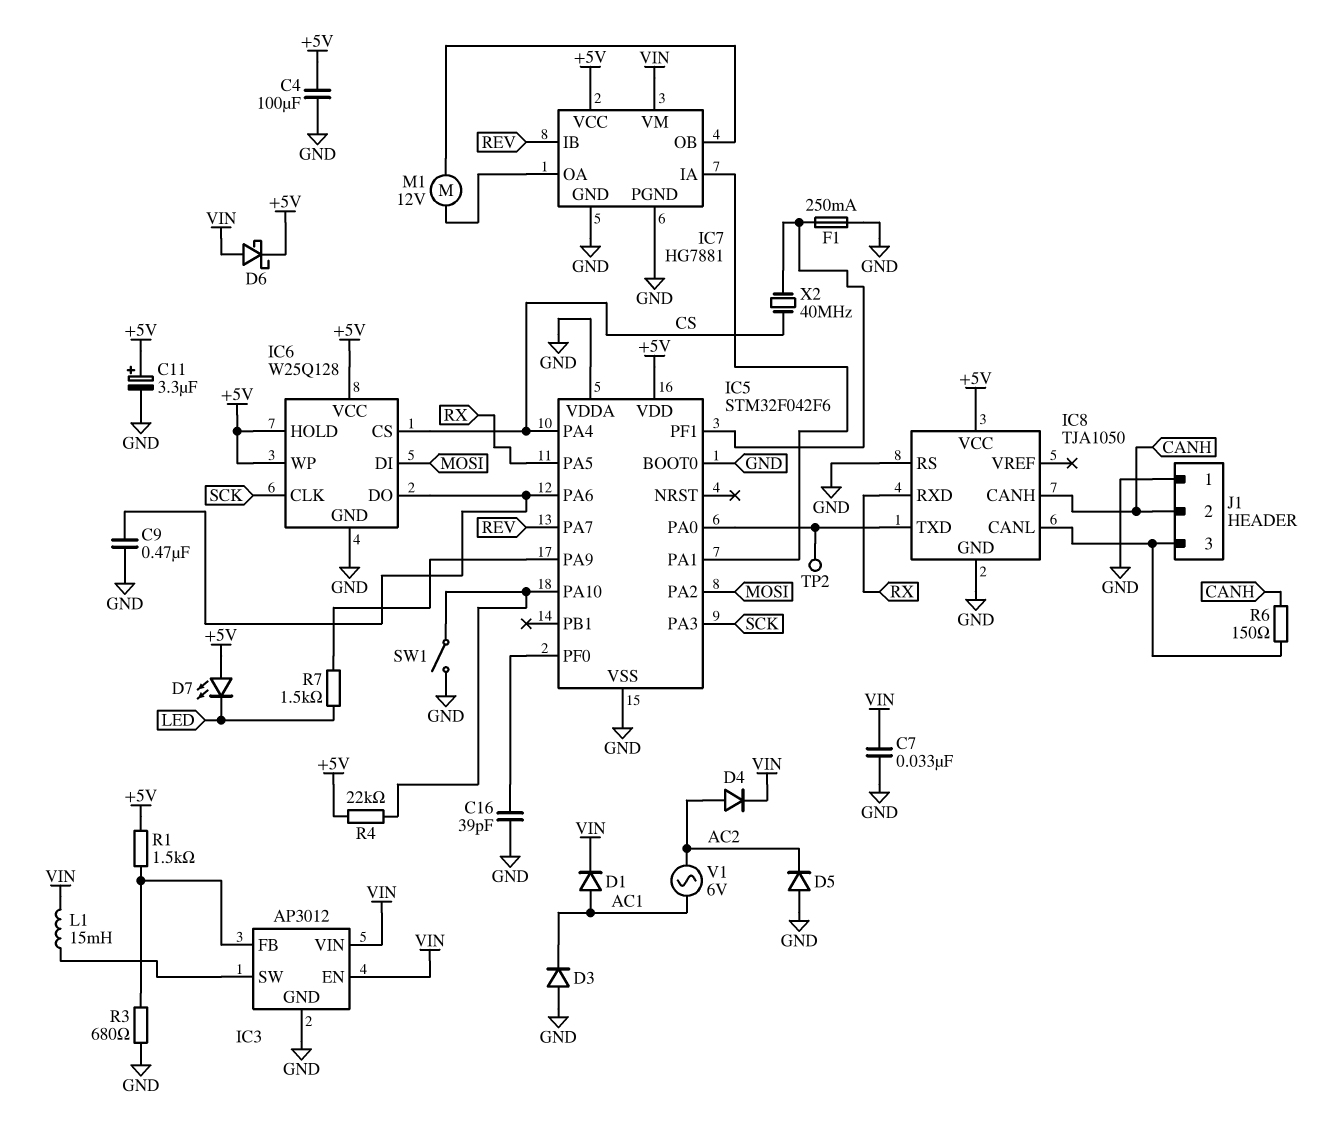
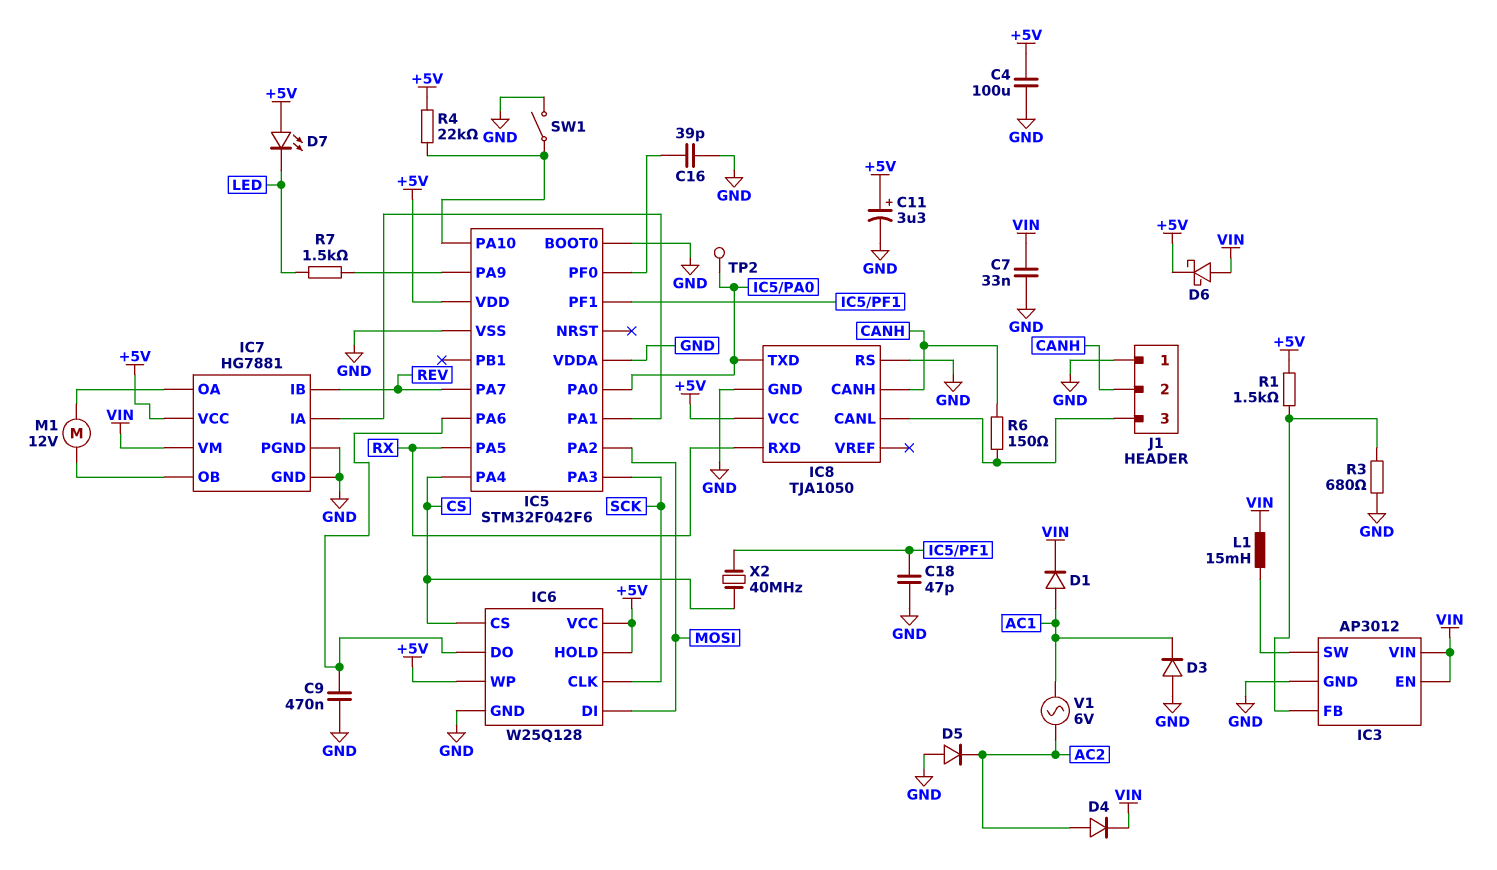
C18: none -> 47pF (GND, IC5/PF1)
F1: 250mA (GND, IC5/PF1) -> none

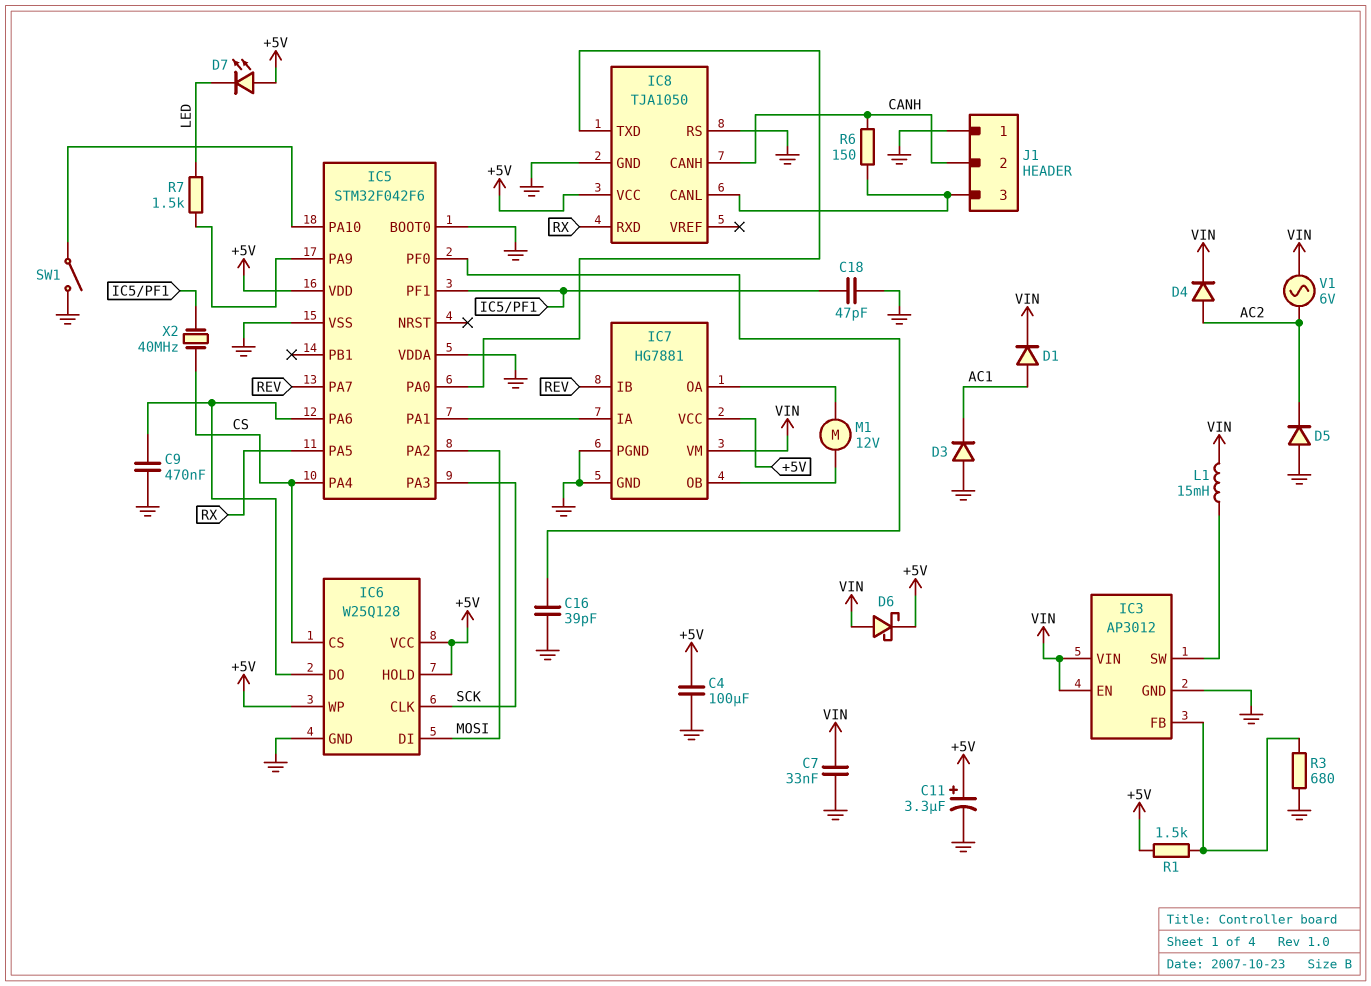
R4: 22k (+5V, IC5/PA10) -> none
TP2: test point (IC5/PA0) -> none
V1: AC 6V (AC1, AC2) -> AC 6V (AC2, VIN)

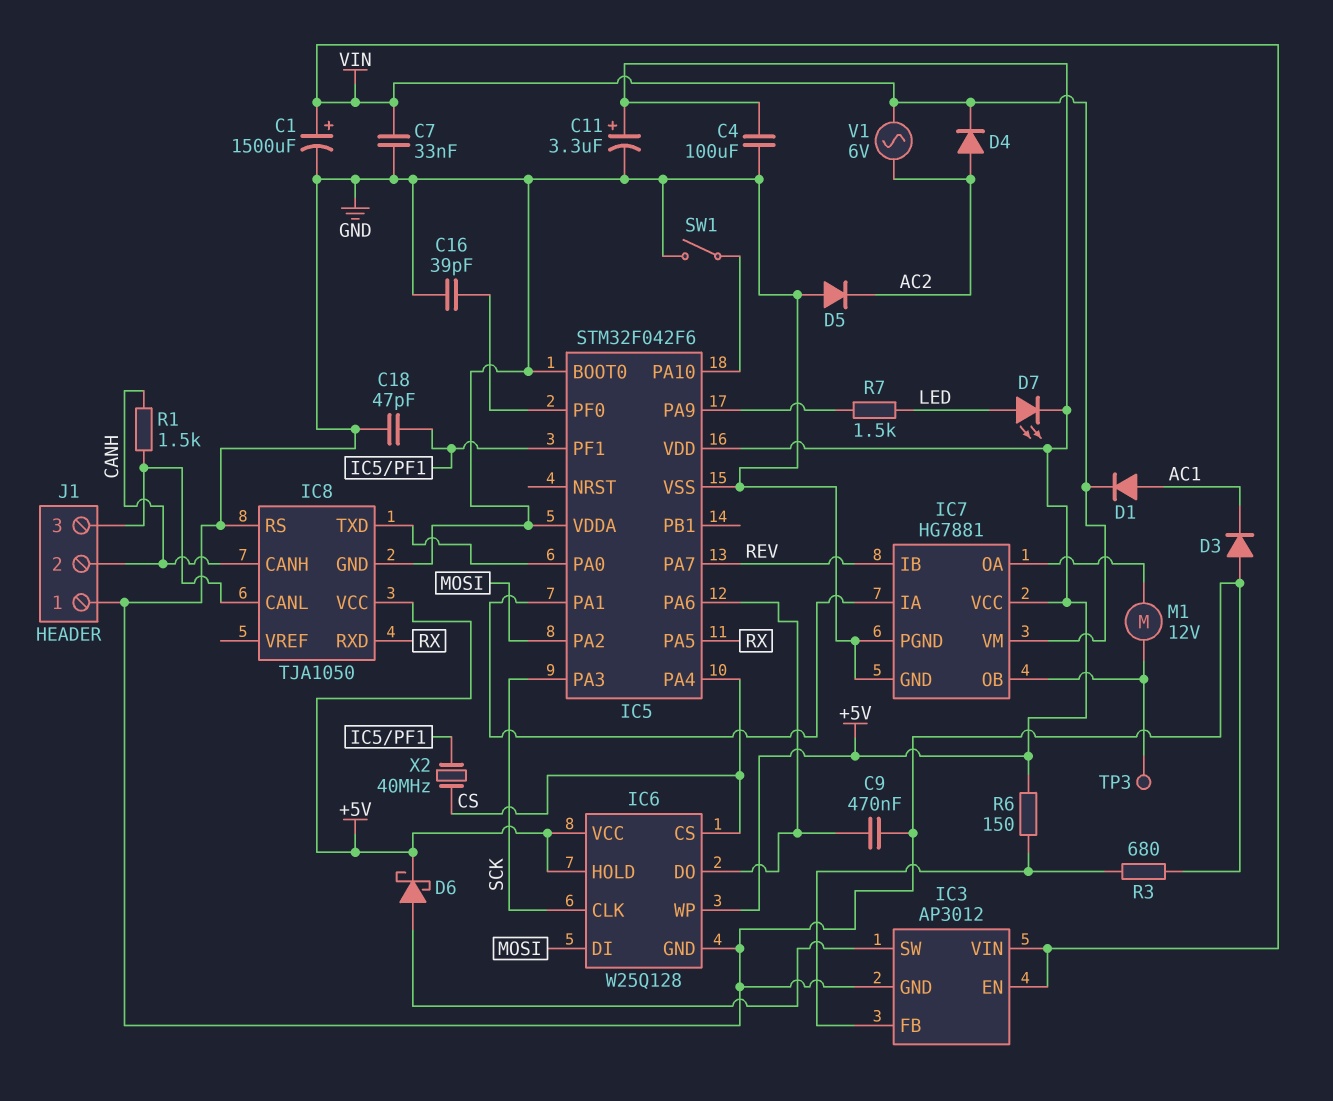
C1: none -> 1500uF (plus VIN, minus GND)
D6: schottky (A VIN, K +5V) -> schottky (A IC3/SW, K +5V)
D7: LED (A +5V, K LED) -> LED (A LED, K +5V)
L1: 15mH (IC3/SW, VIN) -> none
R1: 1.5k (+5V, IC3/FB) -> 1.5k (CANH, IC8/CANL)
R6: 150 (CANH, IC8/CANL) -> 150 (+5V, IC3/FB)
TP3: none -> test point (IC7/OB)

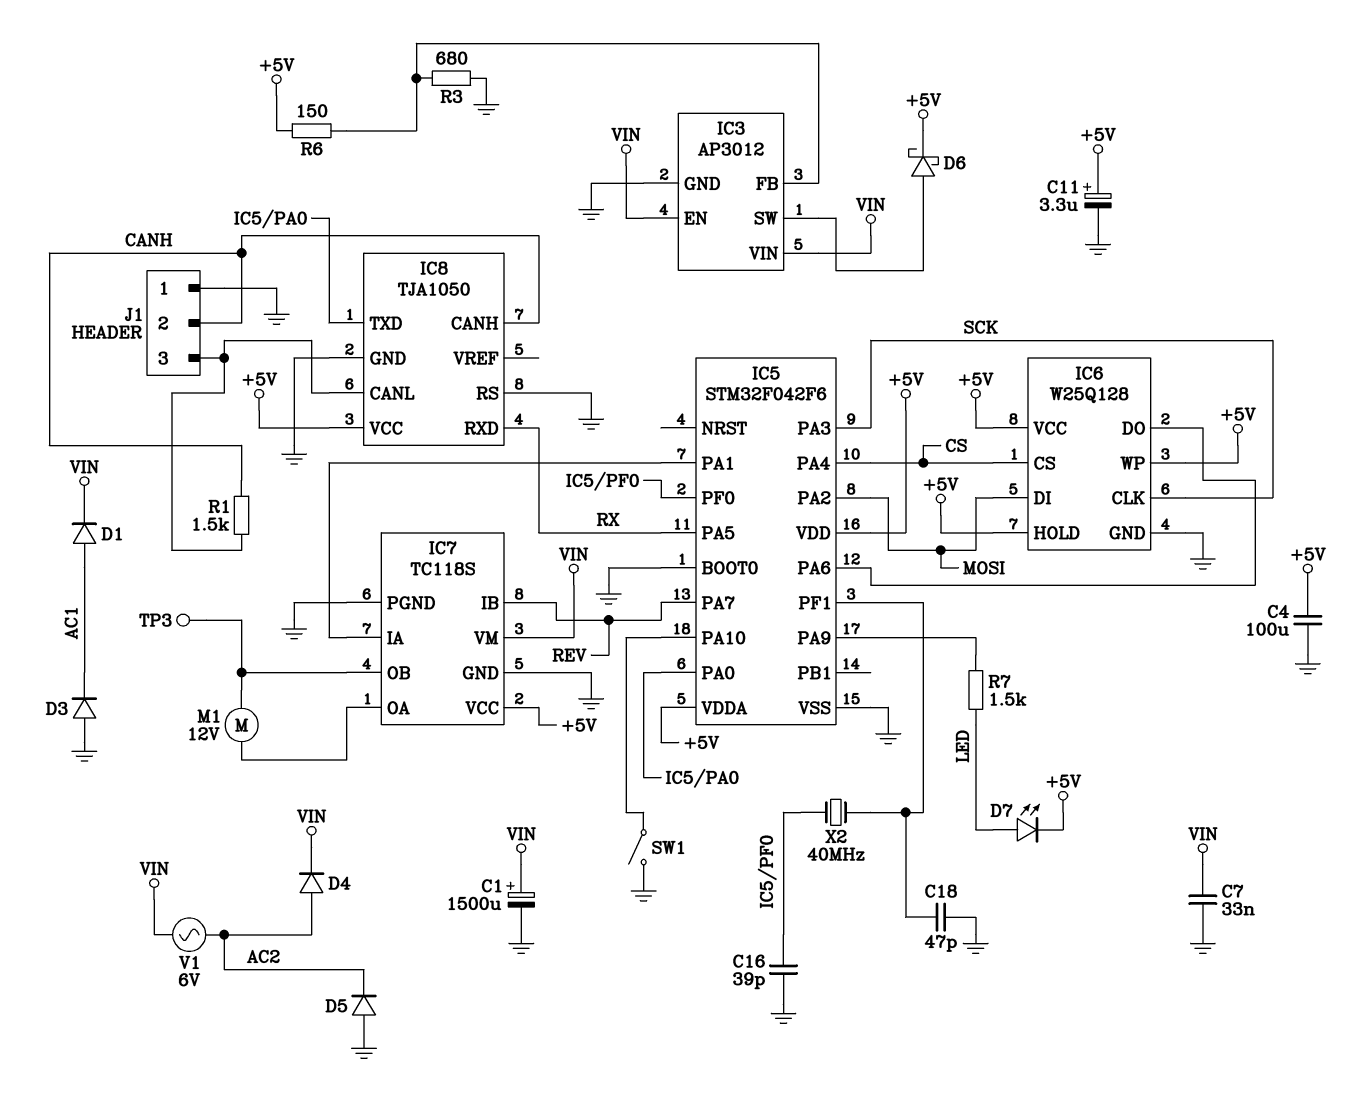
C9: 470nF (GND, IC5/PA6) -> none
IC5 pin VDDA: GND -> +5V
IC7: HG7881 -> TC118S
X2: 40MHz (CS, IC5/PF1) -> 40MHz (IC5/PF0, IC5/PF1)

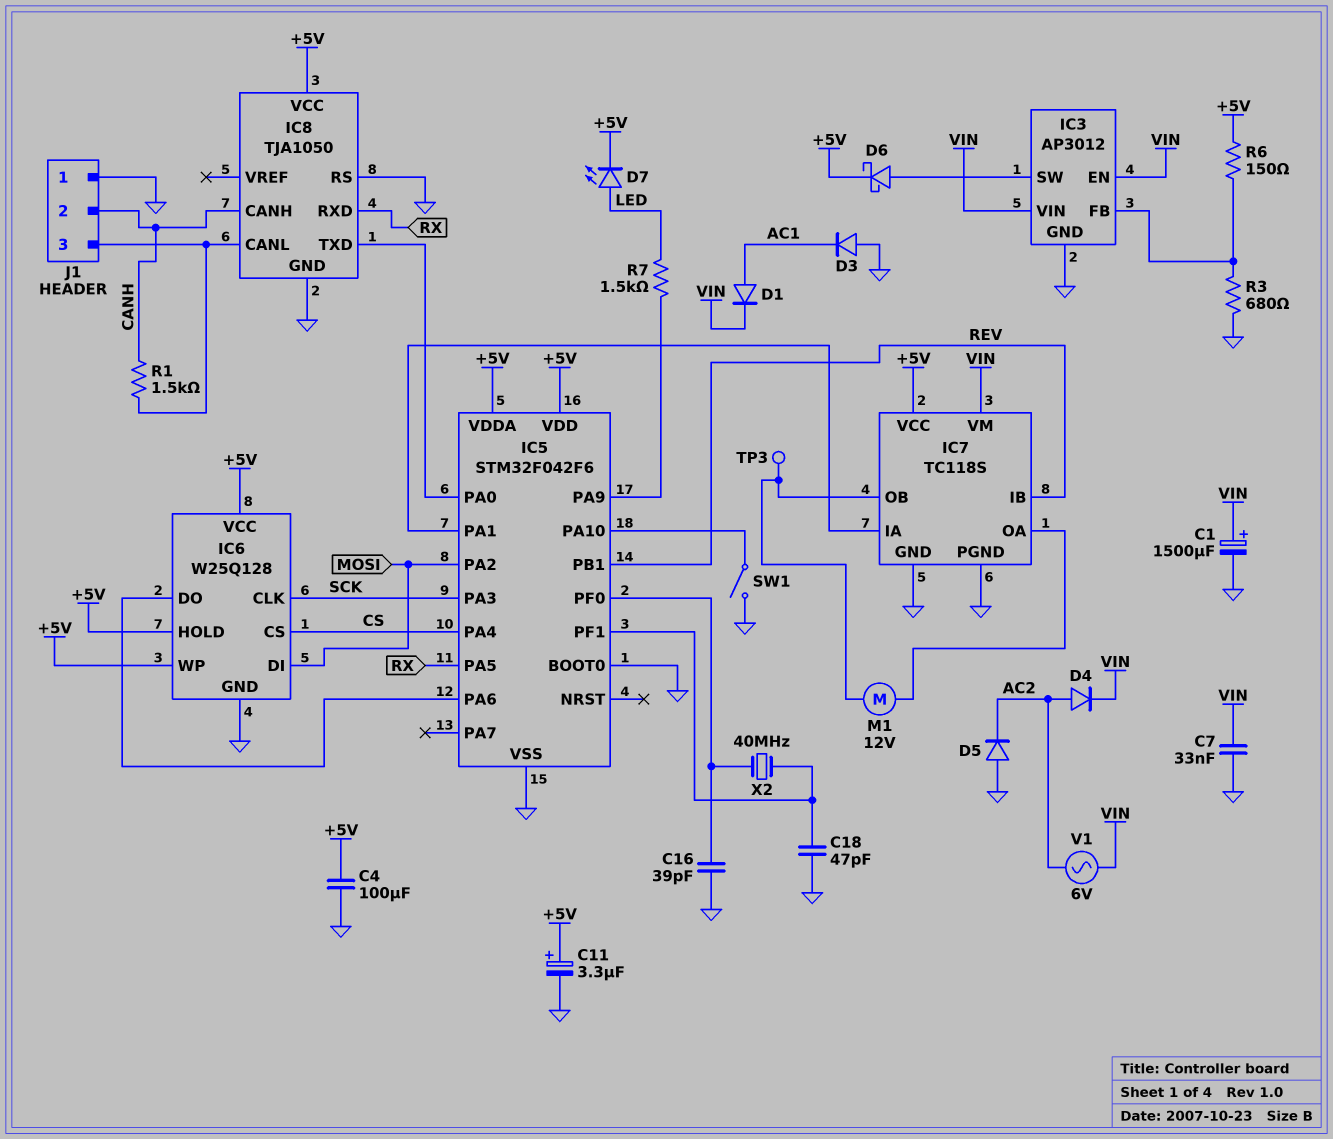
IC5 pin PA7: REV -> none
IC5 pin PB1: none -> REV

